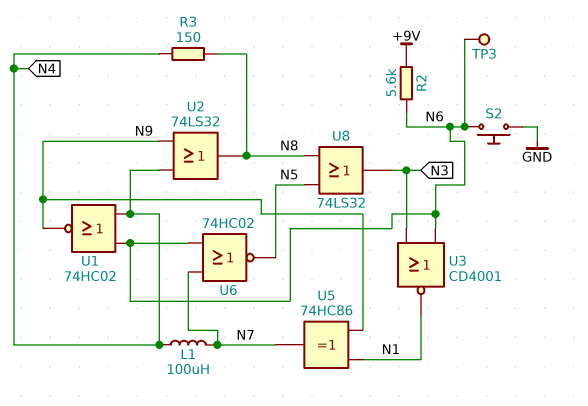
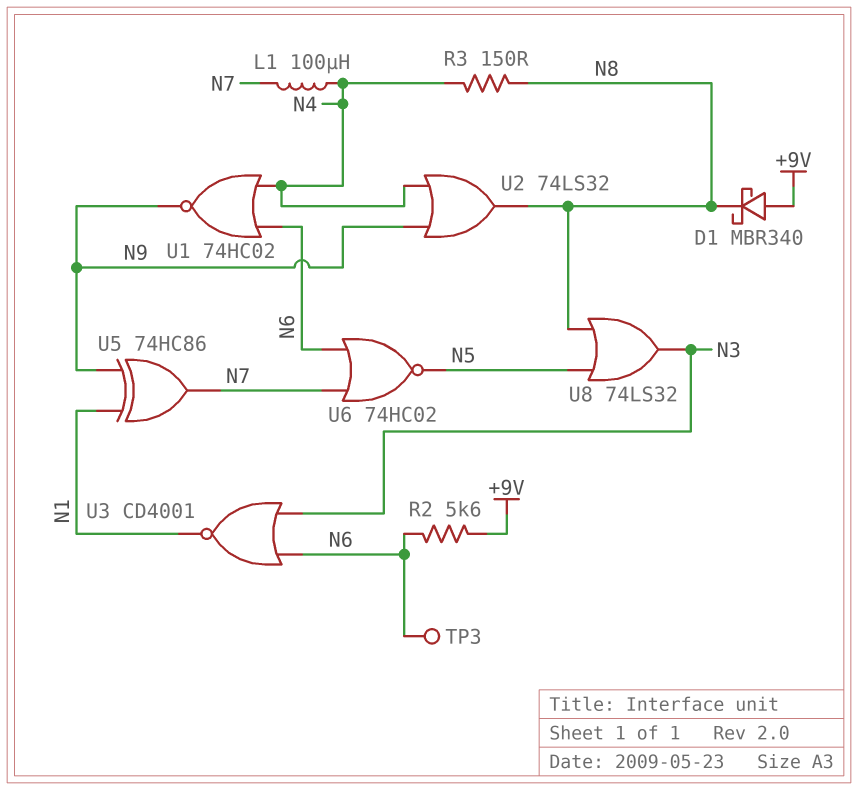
D1: none -> schottky MBR340 (A +9V, K N8)
S2: button (GND, N6) -> none

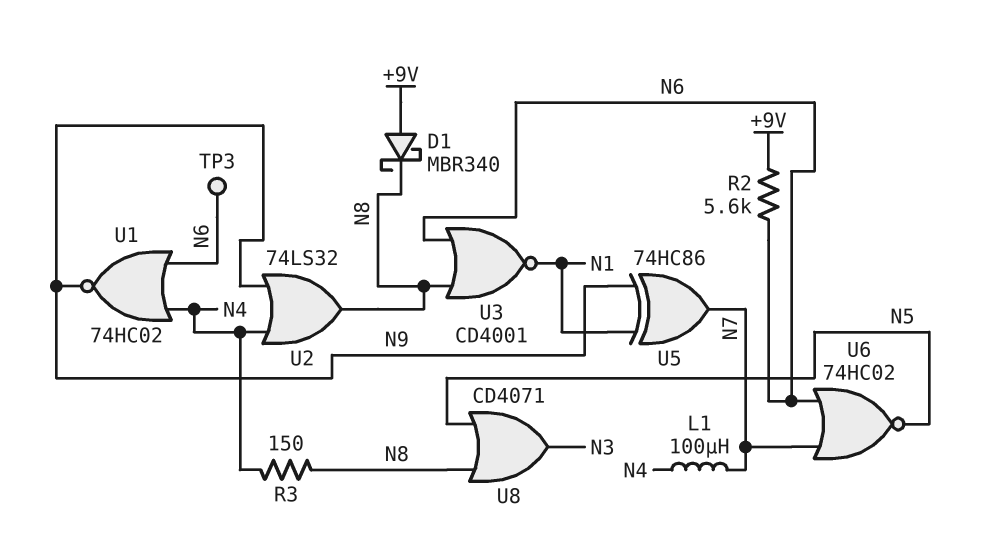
U3: NOR CD4001 (in N3, in N6, out N1) -> NOR CD4001 (in N6, in N8, out N1)
U8: OR 74LS32 (in N5, in N8, out N3) -> OR CD4071 (in N5, in N8, out N3)

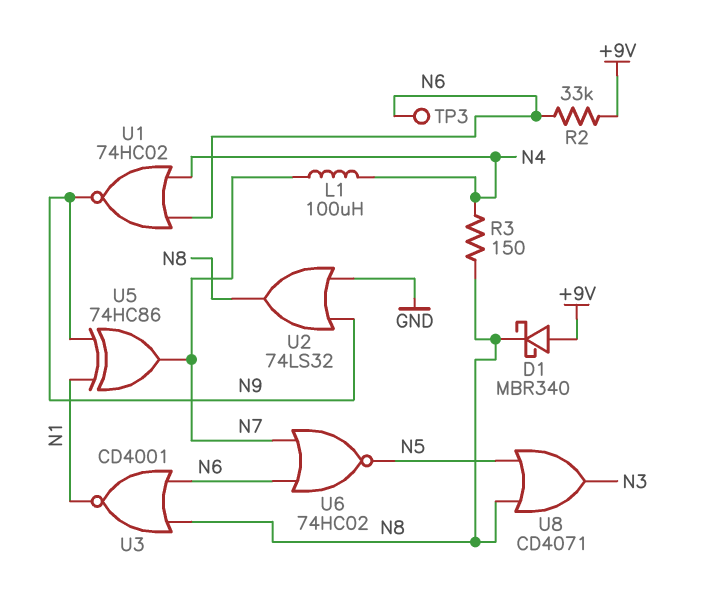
R2: 5.6k (+9V, N6) -> 33k (+9V, N6)
U2: OR 74LS32 (in N4, in N9, out N8) -> OR 74LS32 (in GND, in N9, out N8)

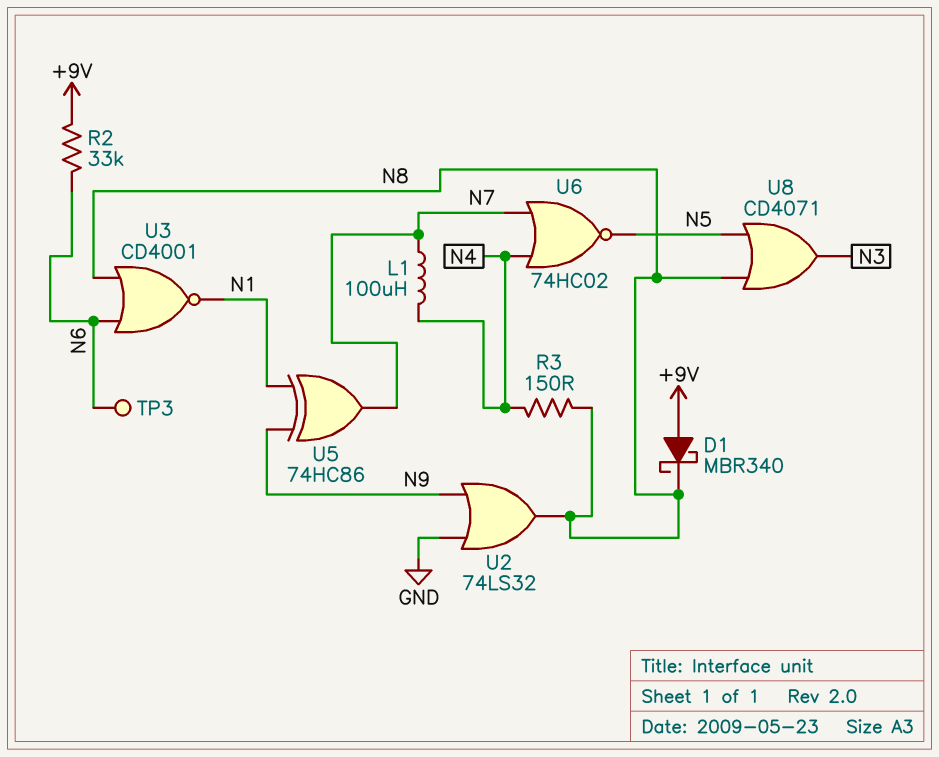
U1: NOR 74HC02 (in N4, in N6, out N9) -> none
U6: NOR 74HC02 (in N6, in N7, out N5) -> NOR 74HC02 (in N4, in N7, out N5)

